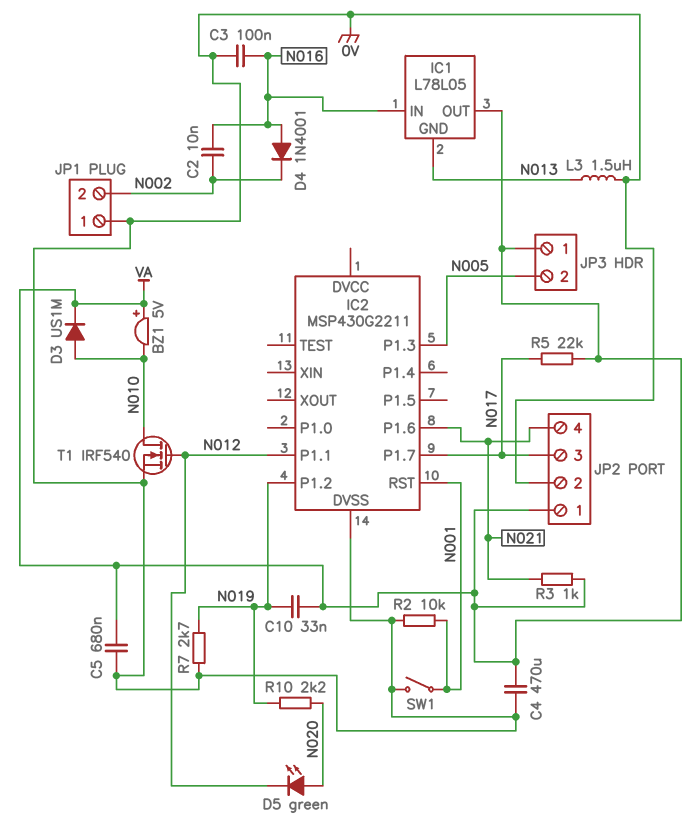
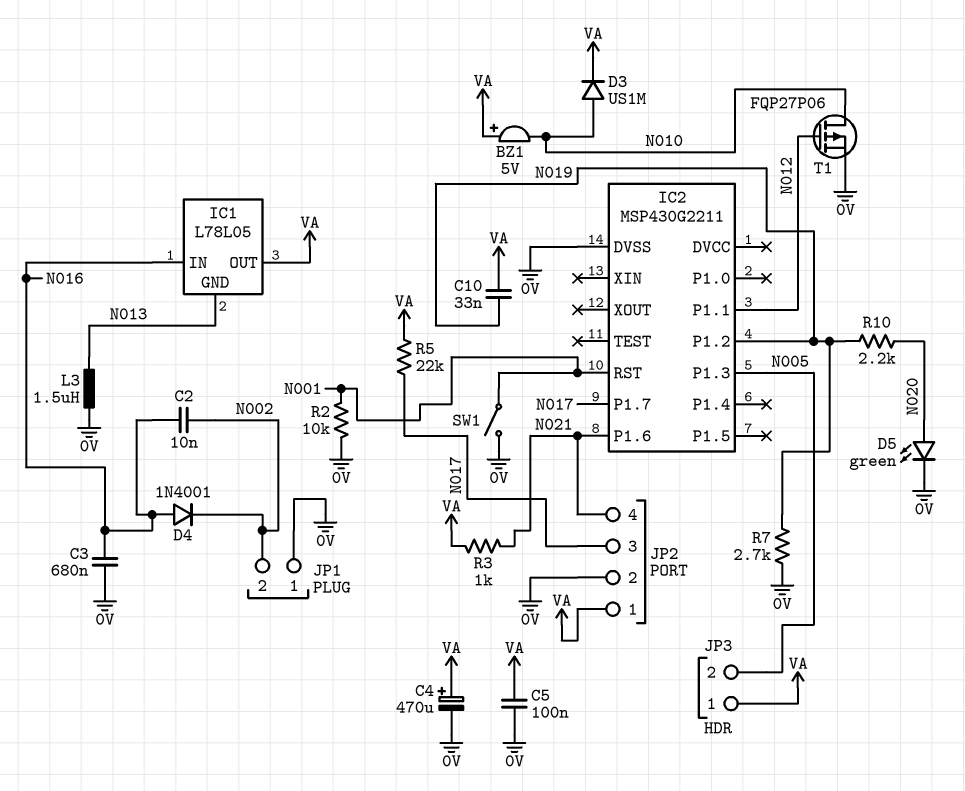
C3: 100nF (0V, N016) -> 680nF (0V, N016)
C4: 470uF (0V, VA) -> 470uF (plus VA, minus 0V)
C5: 680nF (0V, VA) -> 100nF (0V, VA)
D5: LED green (A N020, K N012) -> LED green (A N020, K 0V)
T1: NMOS IRF540 (G N012, D N010, S 0V) -> PMOS FQP27P06 (G N012, D N010, S 0V)

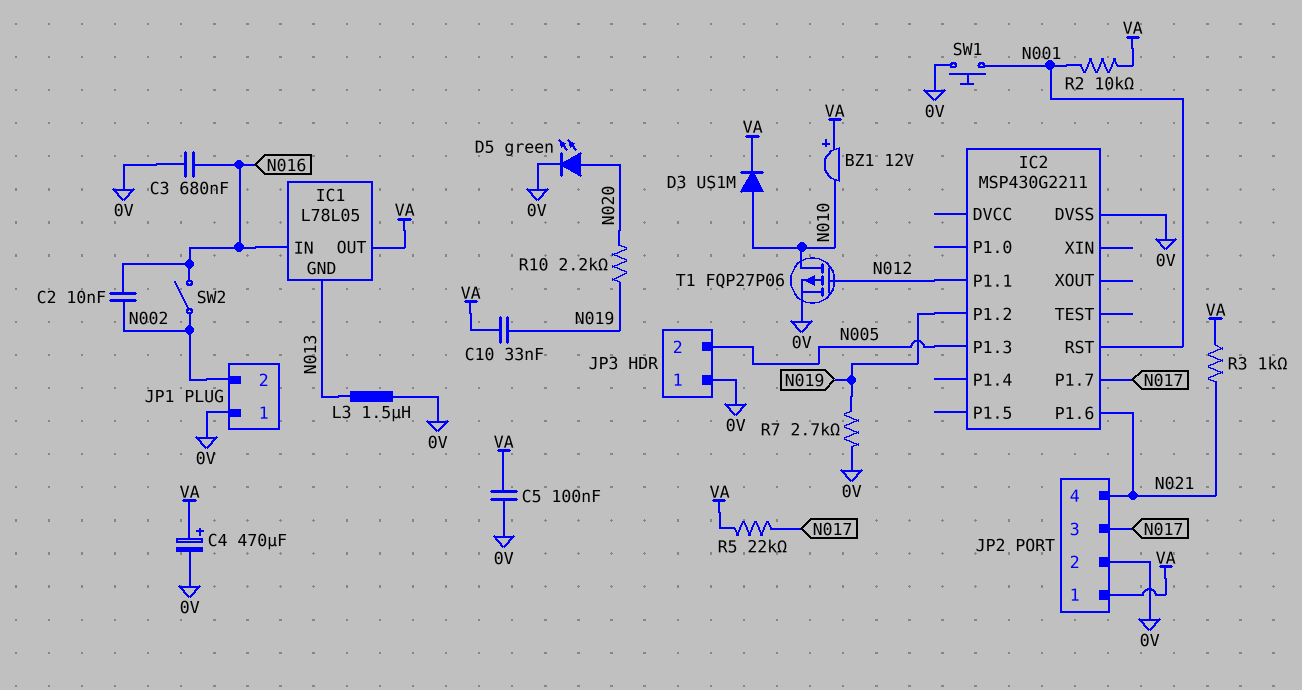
BZ1: buzzer 5V (plus VA, minus N010) -> buzzer 12V (plus VA, minus N010)
D4: diode 1N4001 (A N016, K N002) -> none
JP3 pin 1: VA -> 0V
R2: 10k (0V, N001) -> 10k (N001, VA)
SW1: switch (0V, N001) -> button (0V, N001)
SW2: none -> switch (N002, N016)

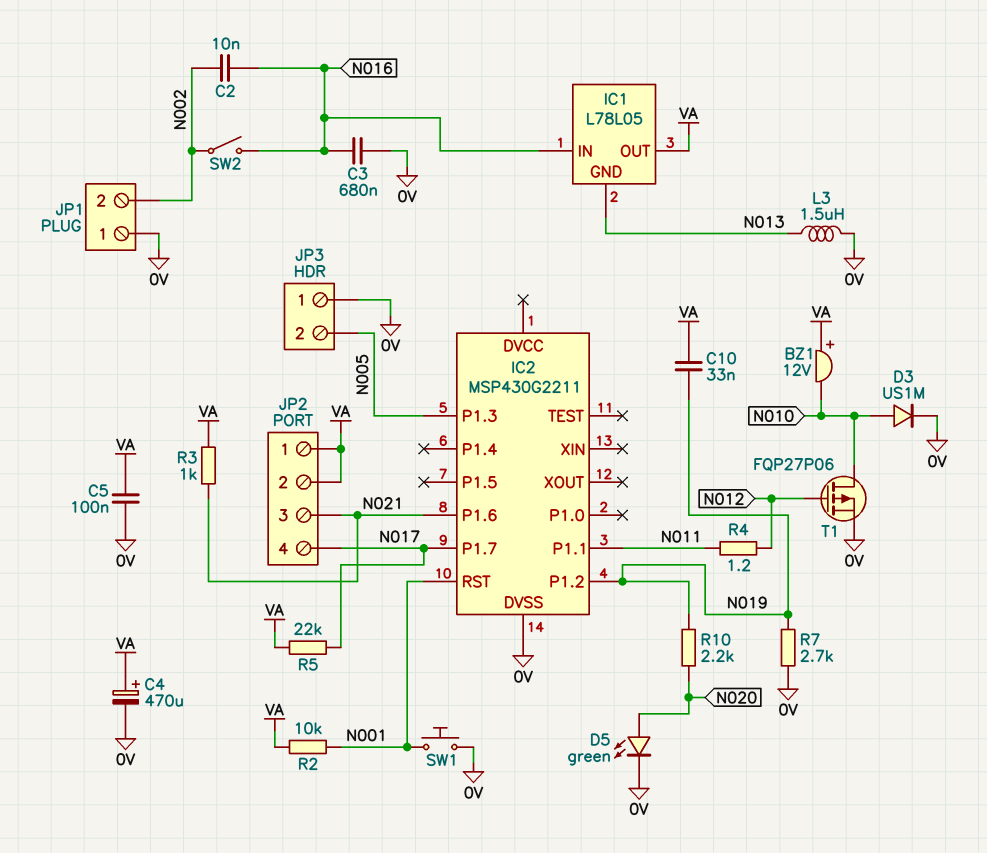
D3: diode US1M (A N010, K VA) -> diode US1M (A N010, K 0V)
IC2 pin P1.1: N012 -> N011
JP2 pin 2: 0V -> VA
JP2 pin 3: N017 -> N021
JP2 pin 4: N021 -> N017
R4: none -> 1.2 (N011, N012)

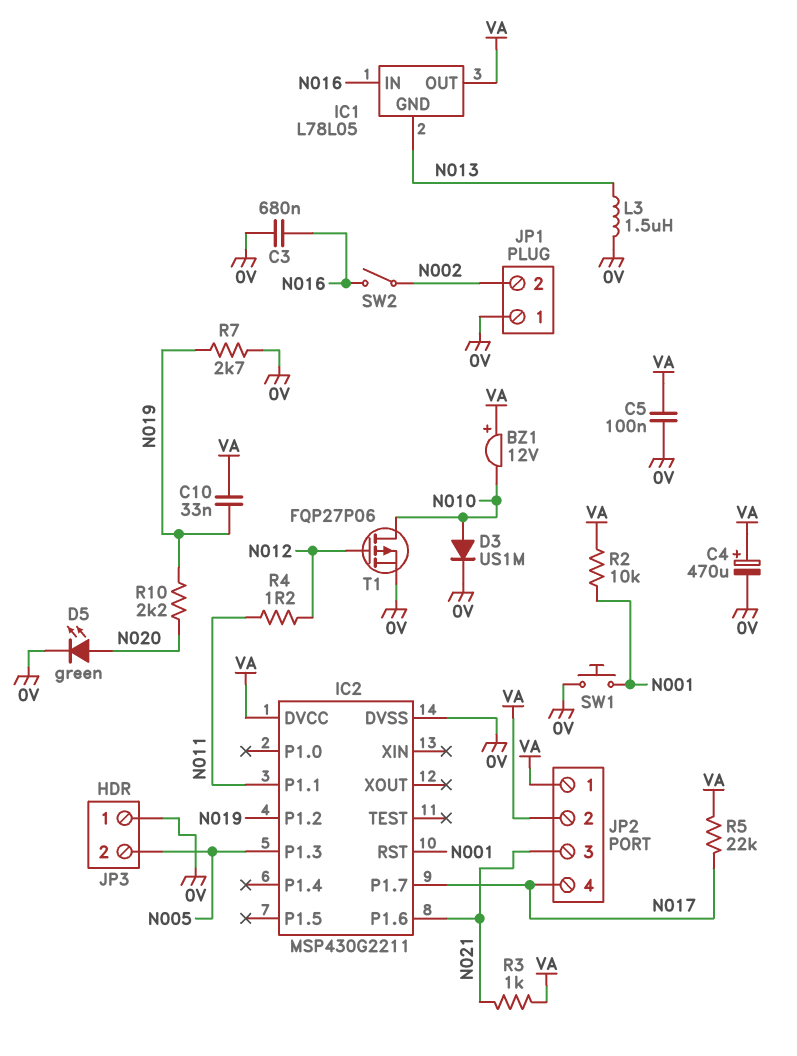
C2: 10nF (N002, N016) -> none
IC2 pin DVCC: none -> VA

